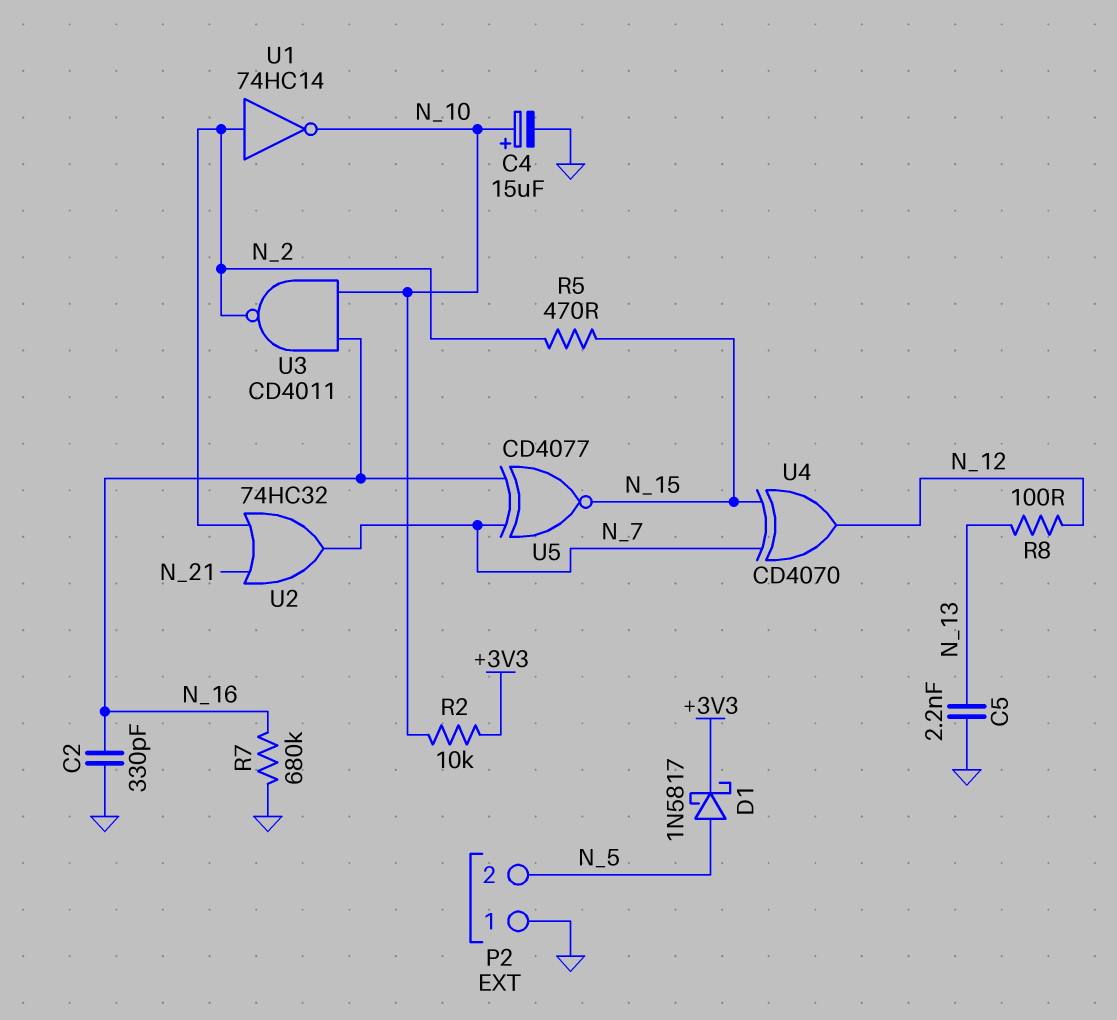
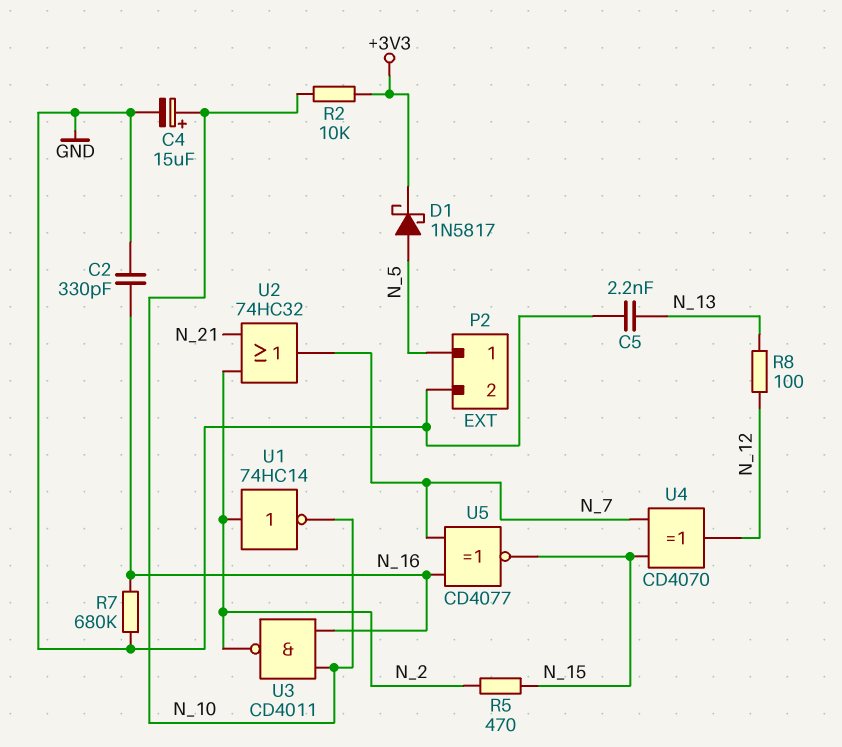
P2 pin 1: GND -> N_5
P2 pin 2: N_5 -> GND

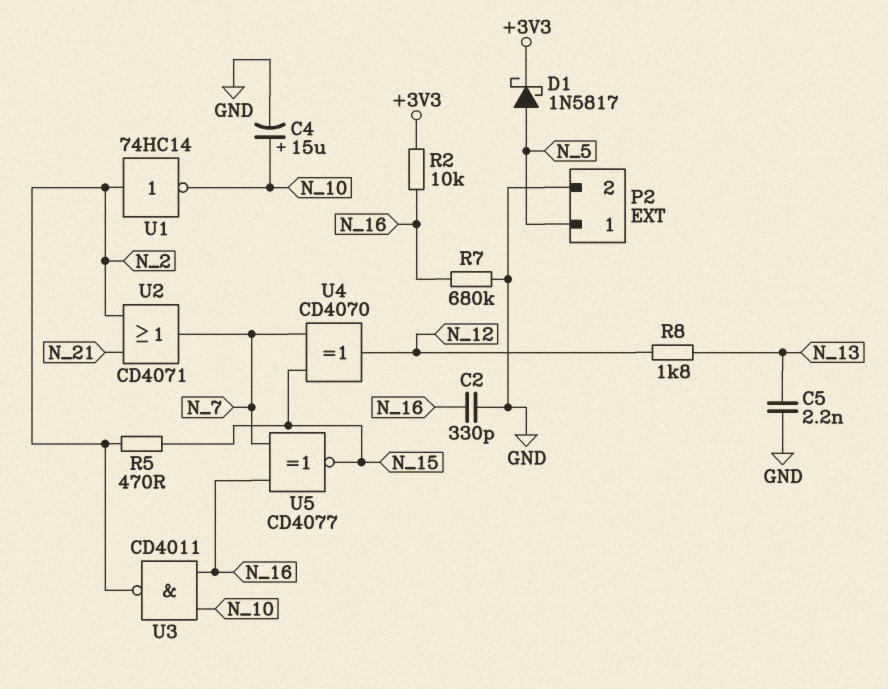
R2: 10k (+3V3, N_10) -> 10k (+3V3, N_16)
R8: 100 (N_12, N_13) -> 1.8k (N_12, N_13)
U2: OR 74HC32 (in N_2, in N_21, out N_7) -> OR CD4071 (in N_2, in N_21, out N_7)

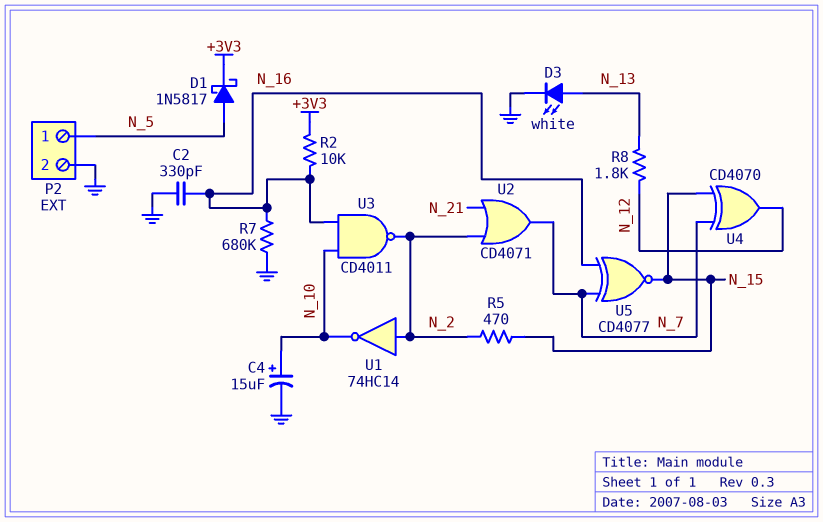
C5: 2.2nF (GND, N_13) -> none
D3: none -> LED white (A N_13, K GND)

